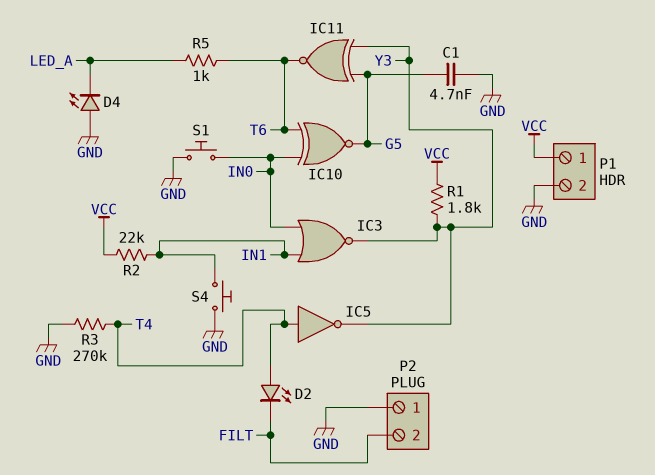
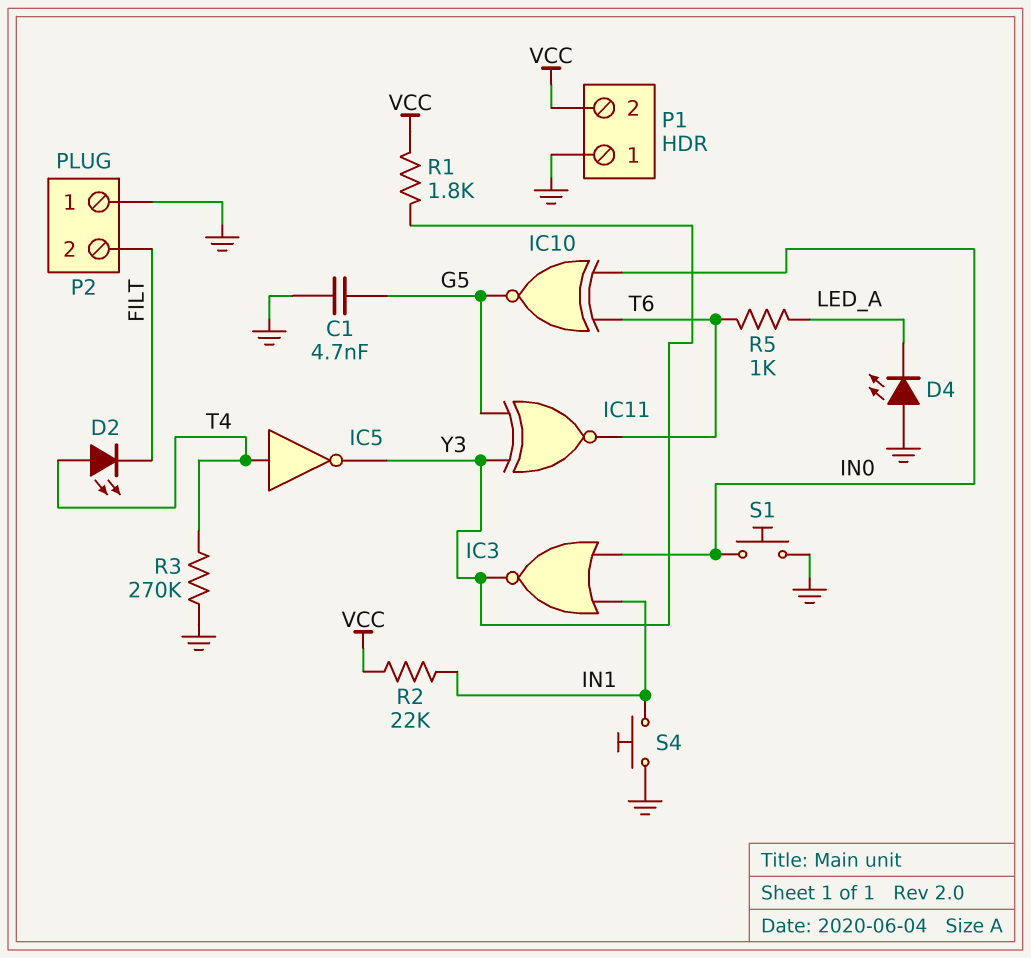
P1 pin 1: VCC -> GND
P1 pin 2: GND -> VCC

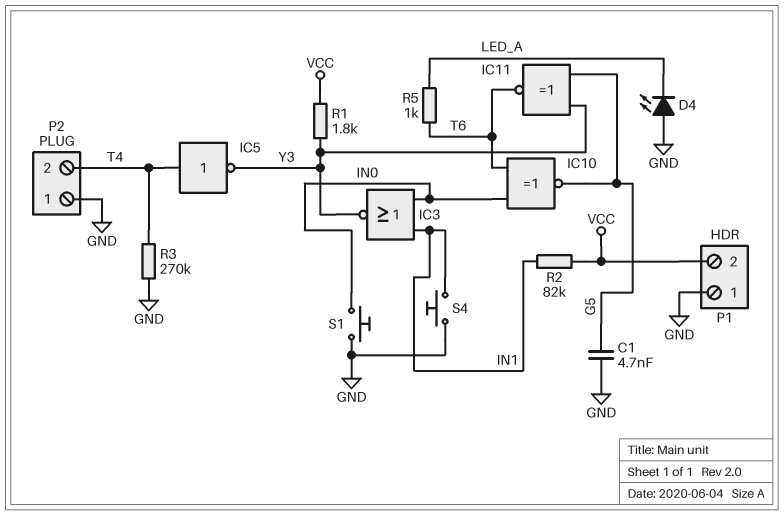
D2: LED (A T4, K FILT) -> none
P2 pin 2: FILT -> T4
R2: 22k (IN1, VCC) -> 82k (IN1, VCC)

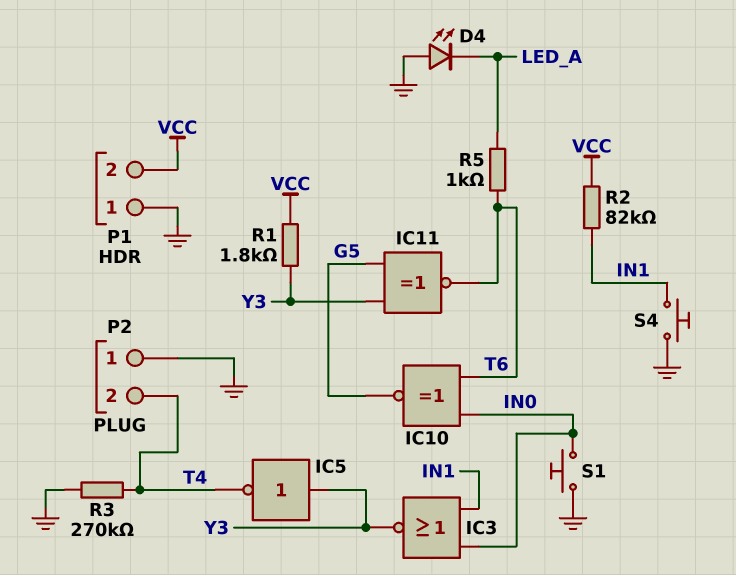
C1: 4.7nF (G5, GND) -> none
IC5: NOT (in T4, out Y3) -> NOT (in Y3, out T4)

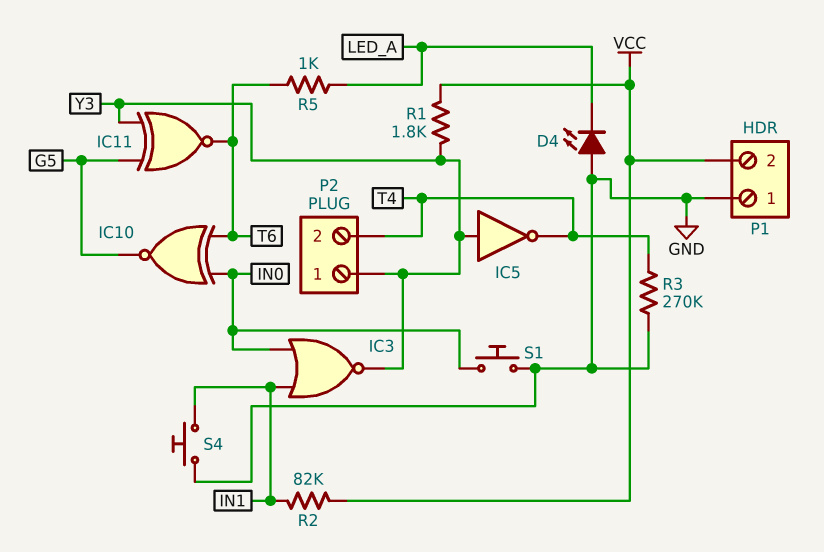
P2 pin 1: GND -> Y3

